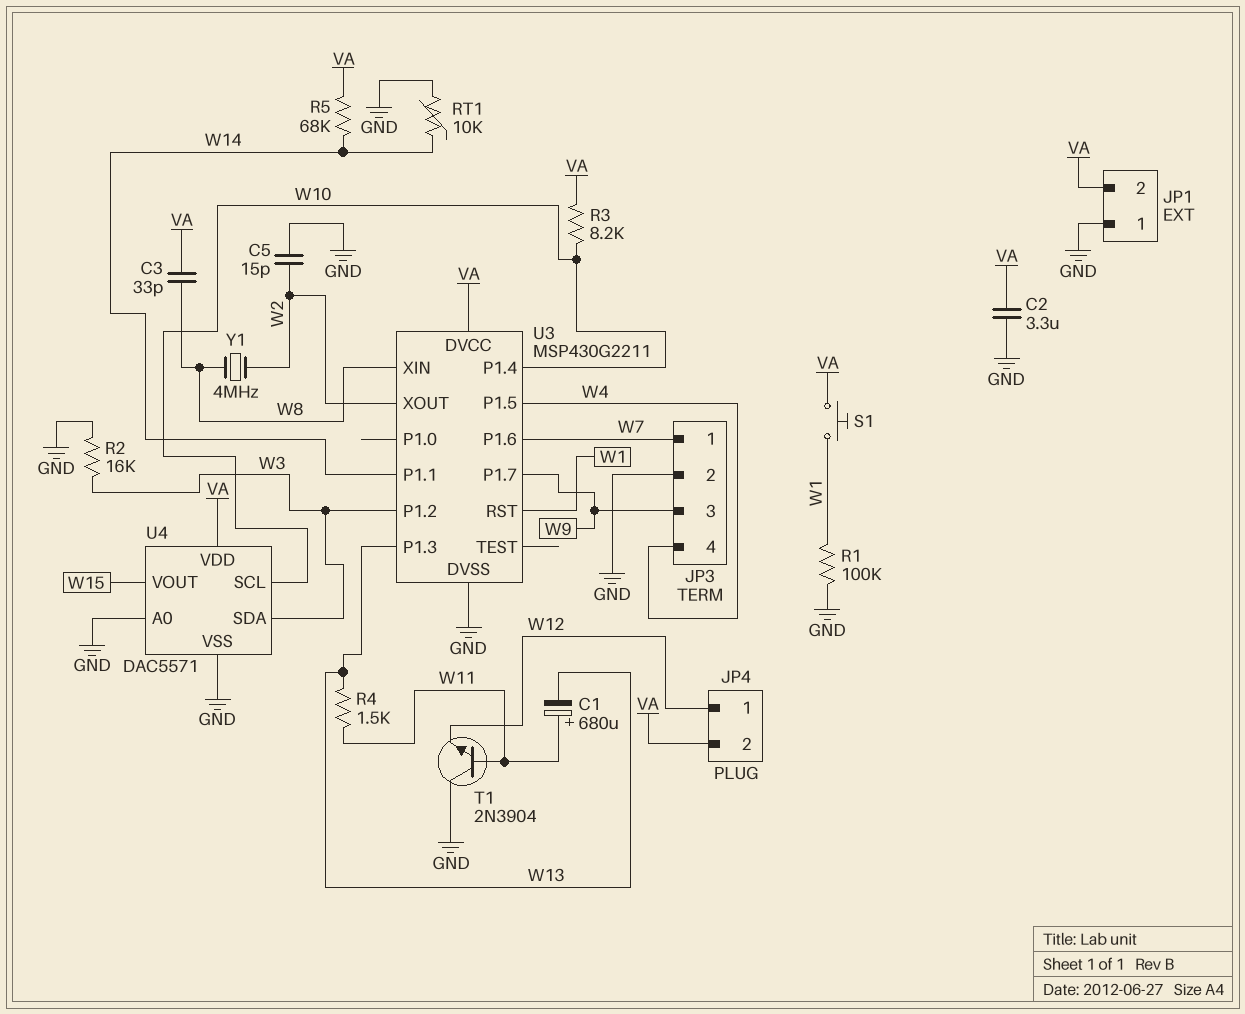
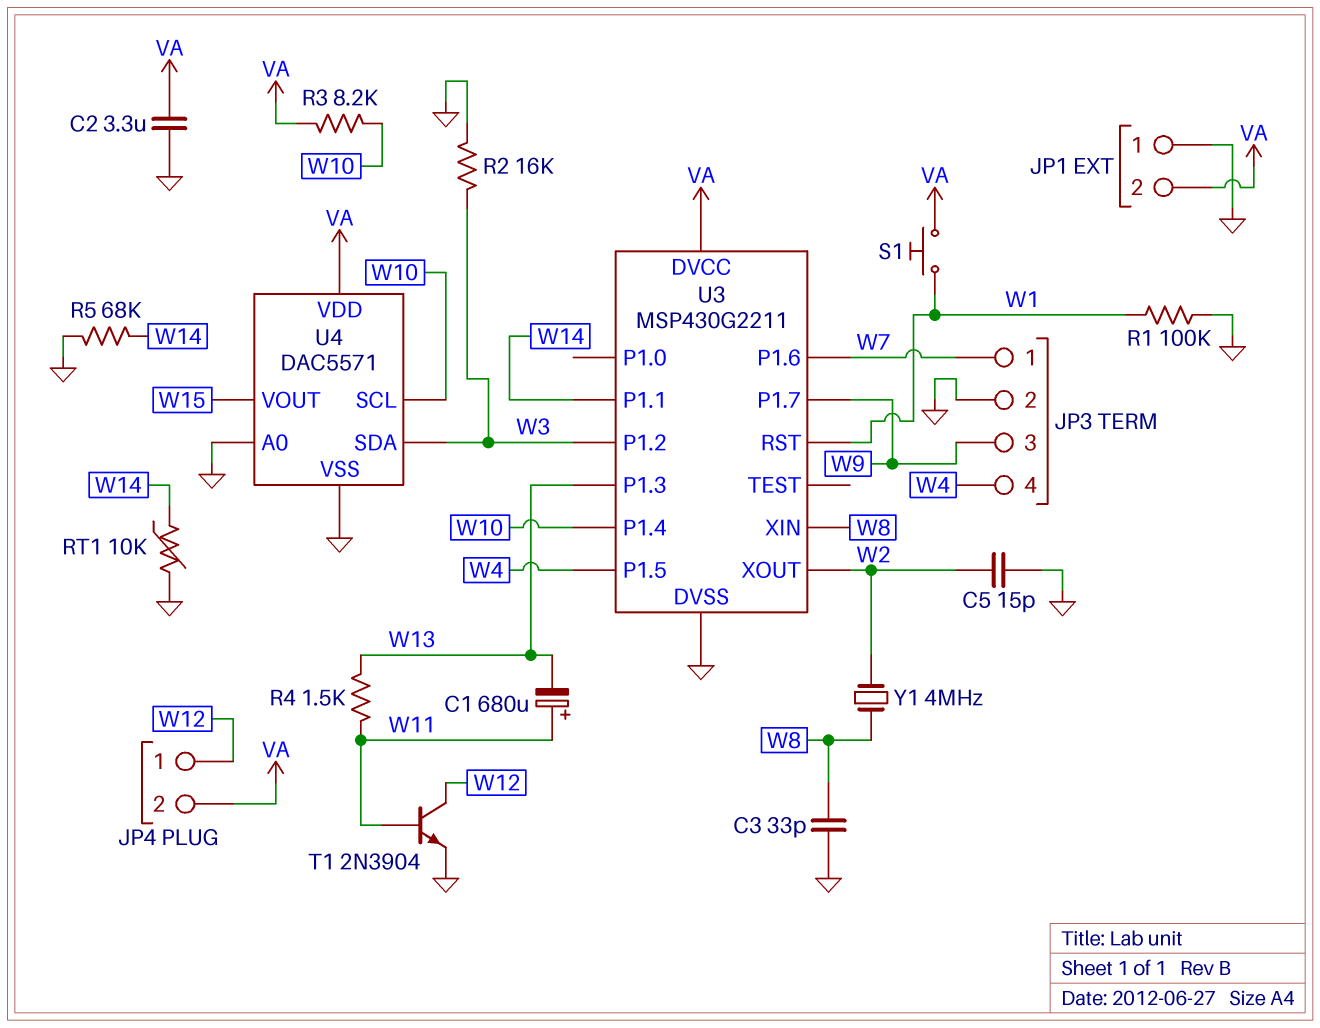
C3: 33pF (VA, W8) -> 33pF (GND, W8)
R5: 68k (VA, W14) -> 68k (GND, W14)
T1: NPN 2N3904 (B W11, C GND, E W12) -> NPN 2N3904 (B W11, C W12, E GND)

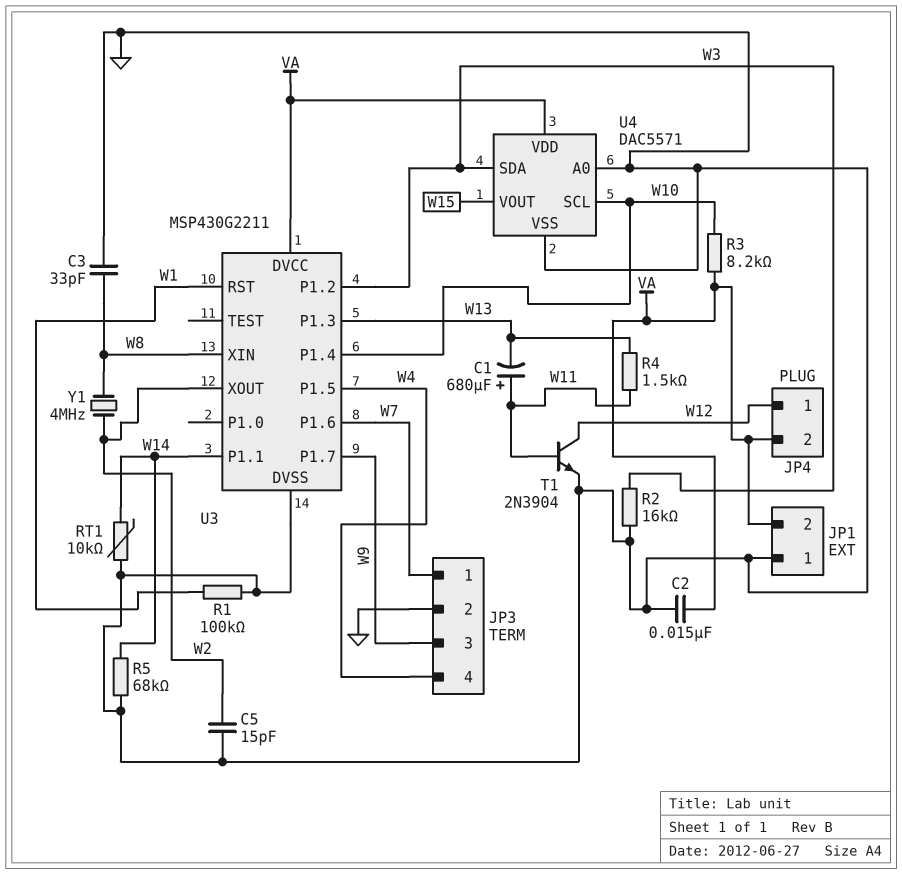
C2: 3.3uF (GND, VA) -> 15nF (GND, VA)
S1: button (VA, W1) -> none

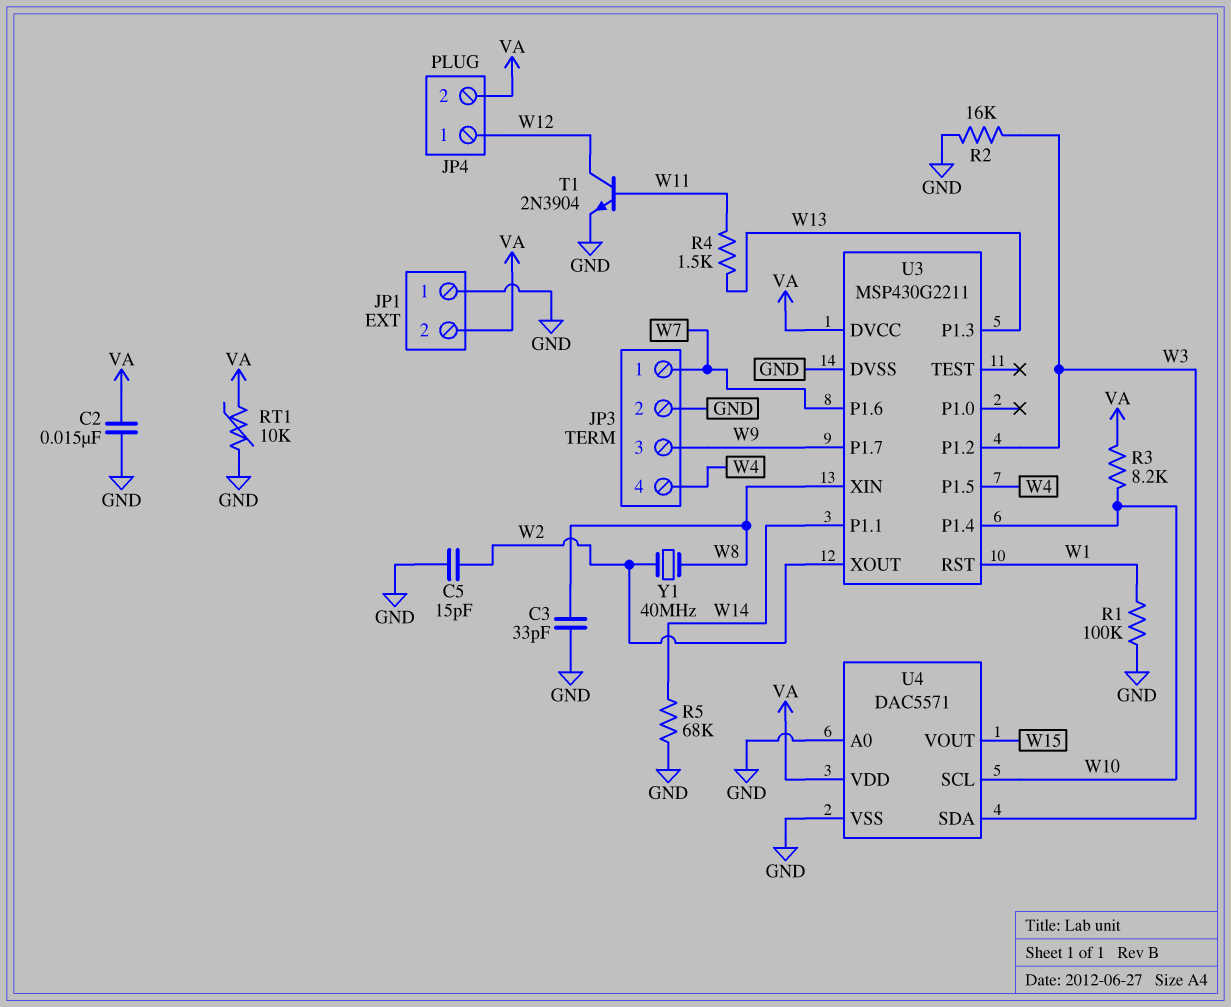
C1: 680uF (plus W11, minus W13) -> none
RT1: 10k (GND, W14) -> 10k (GND, VA)
Y1: 4MHz (W2, W8) -> 40MHz (W2, W8)

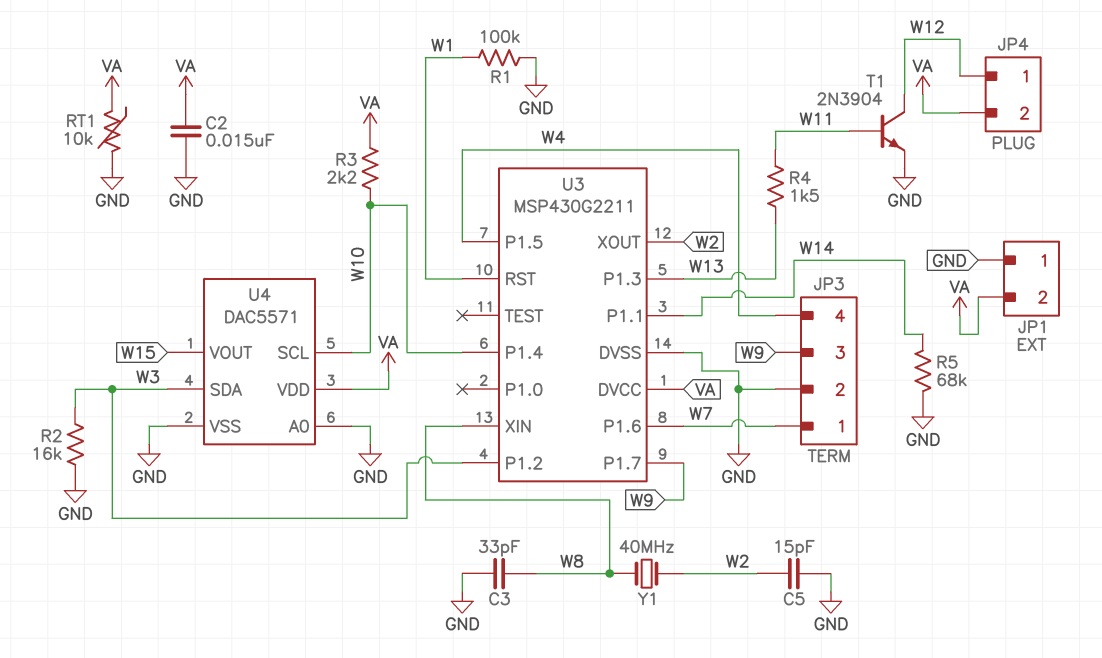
R3: 8.2k (VA, W10) -> 2.2k (VA, W10)

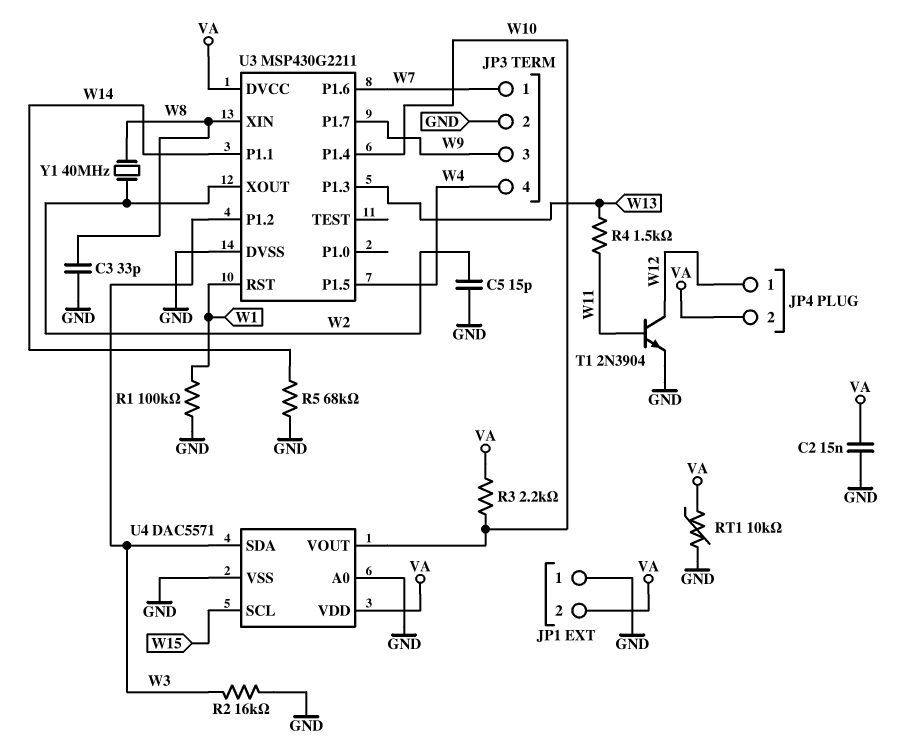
U4 pin SCL: W10 -> W15
U4 pin VOUT: W15 -> W10

